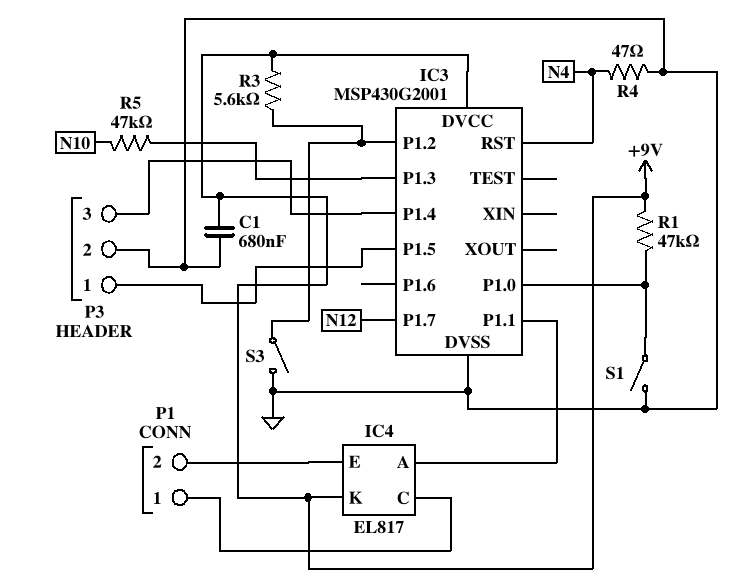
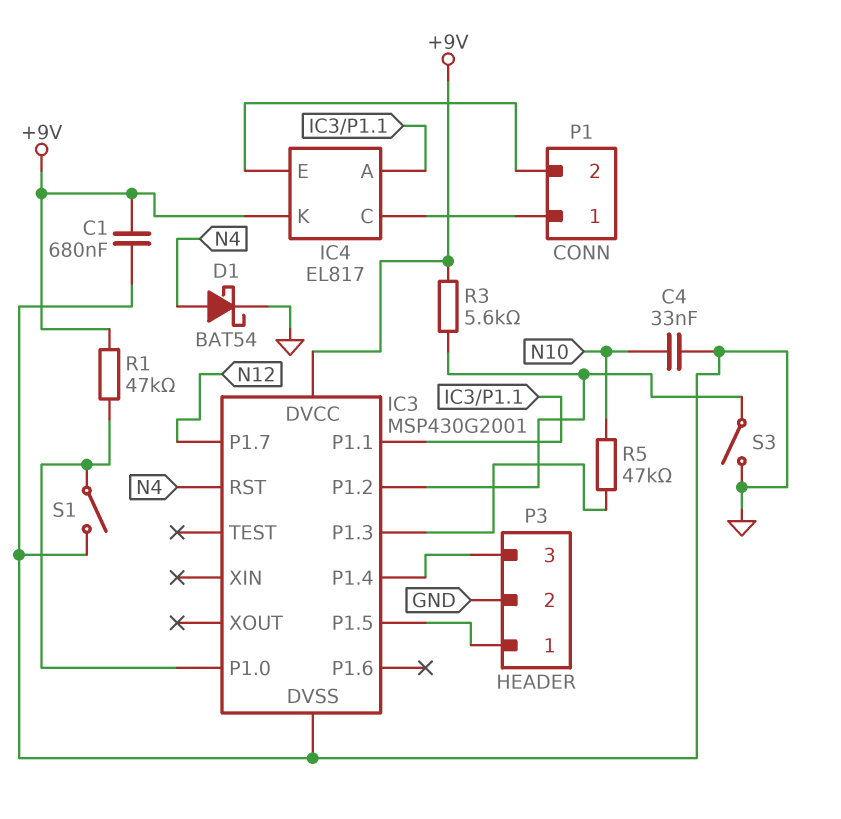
C4: none -> 33nF (GND, N10)
D1: none -> schottky BAT54 (A N4, K GND)
R4: 47 (GND, N4) -> none

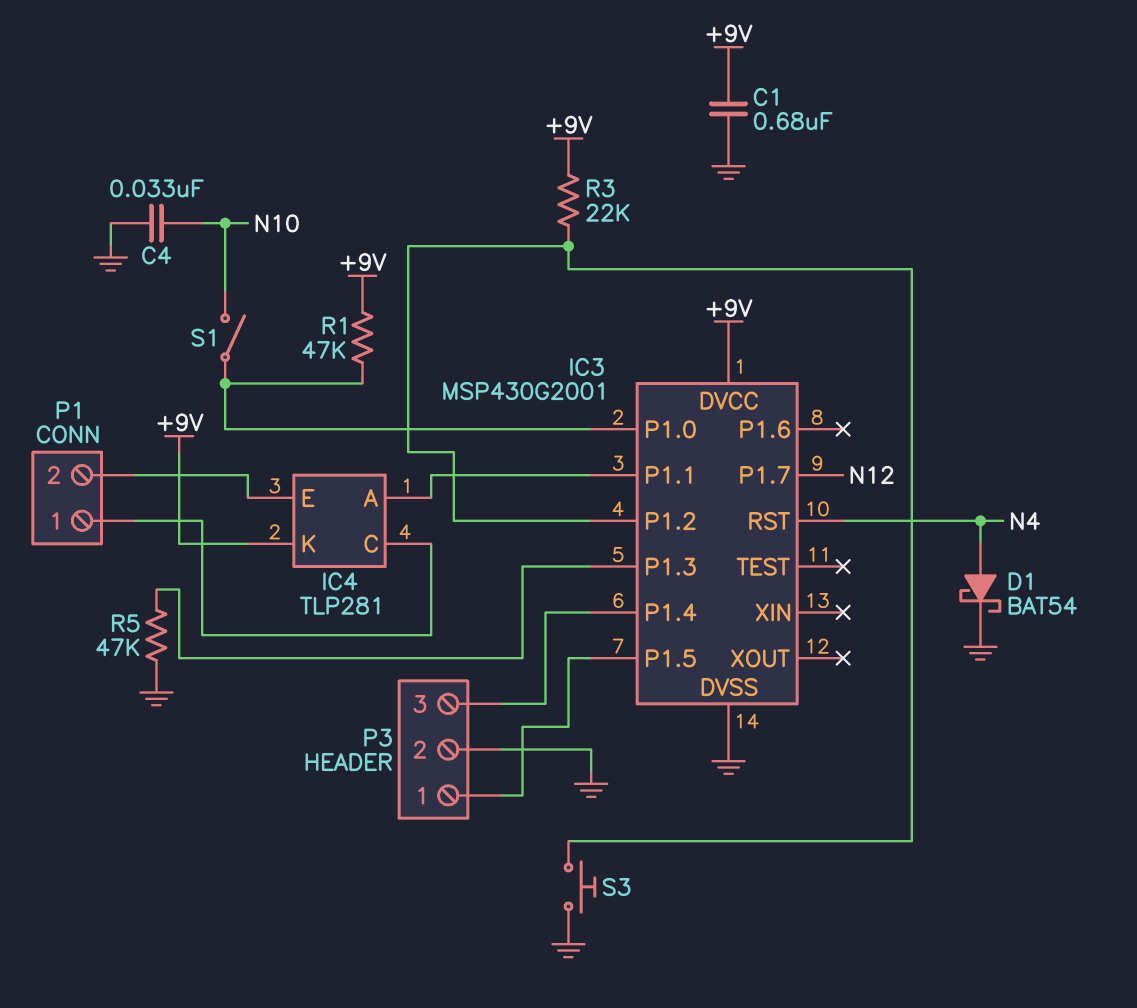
IC4: EL817 -> TLP281
R3: 5.6k (+9V, IC3/P1.2) -> 22k (+9V, IC3/P1.2)
R5: 47k (IC3/P1.3, N10) -> 47k (GND, IC3/P1.3)
S1: switch (GND, IC3/P1.0) -> switch (IC3/P1.0, N10)
S3: switch (GND, IC3/P1.2) -> button (GND, IC3/P1.2)

